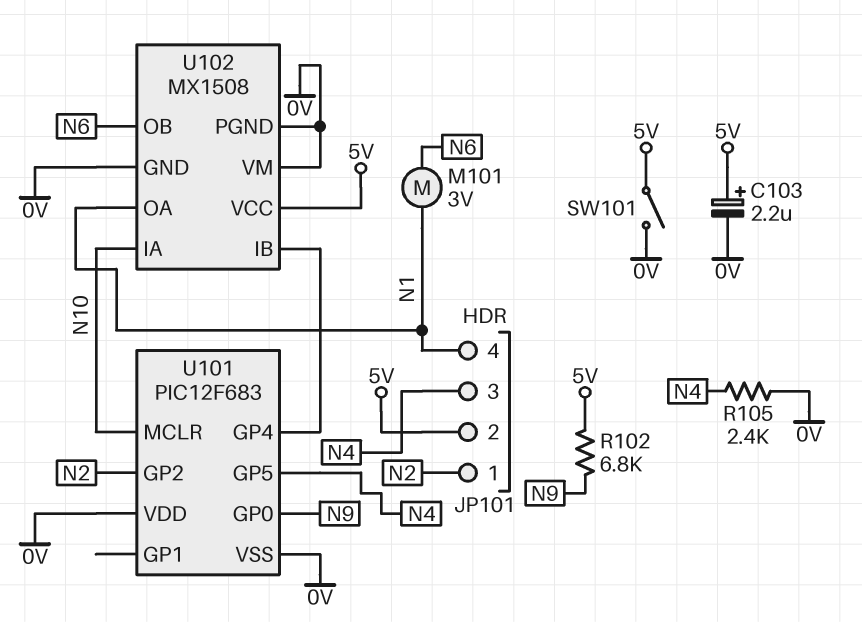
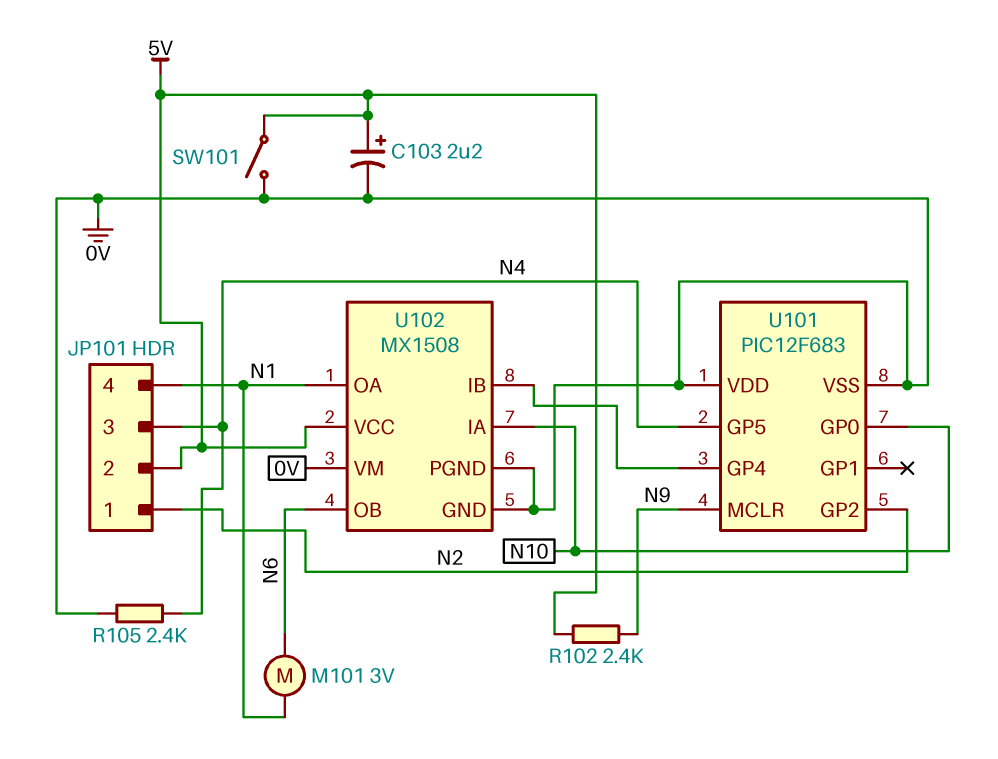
R102: 6.8k (5V, N9) -> 2.4k (5V, N9)
U101 pin GP0: N9 -> N10
U101 pin MCLR: N10 -> N9

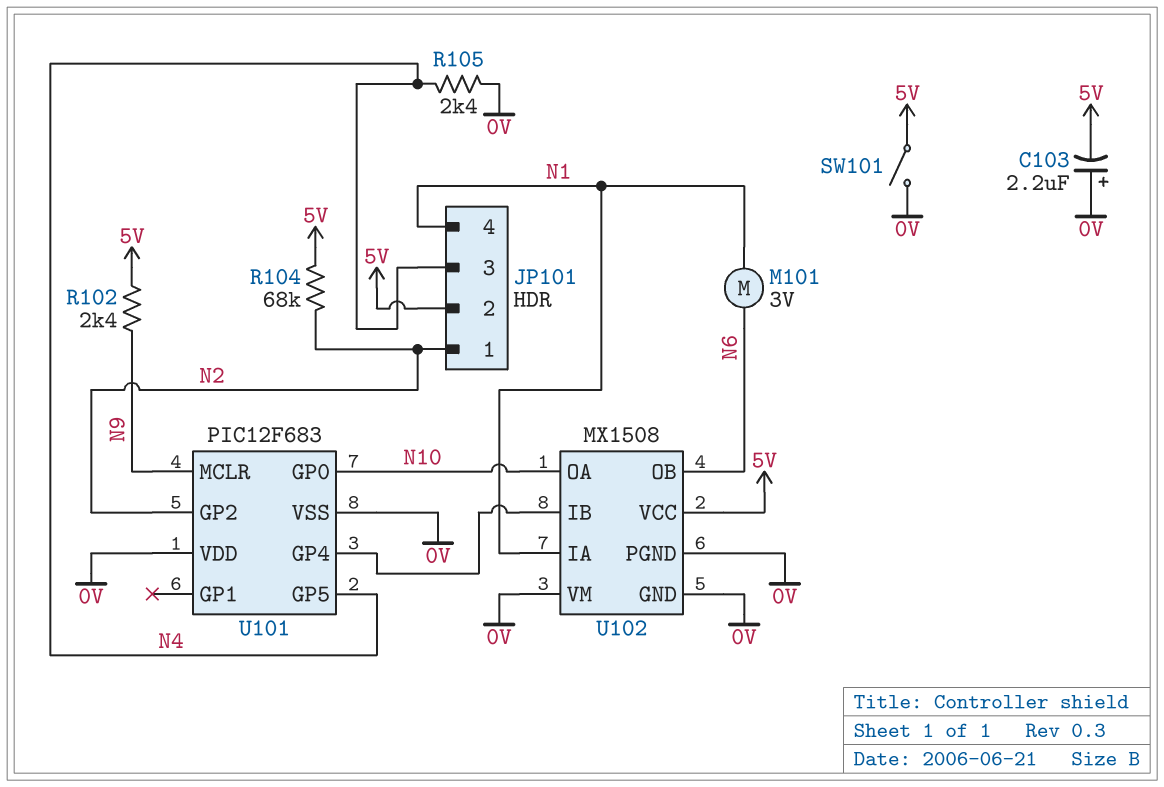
C103: 2.2uF (plus 5V, minus 0V) -> 2.2uF (plus 0V, minus 5V)
R104: none -> 68k (5V, N2)
U102 pin IA: N10 -> N1
U102 pin OA: N1 -> N10

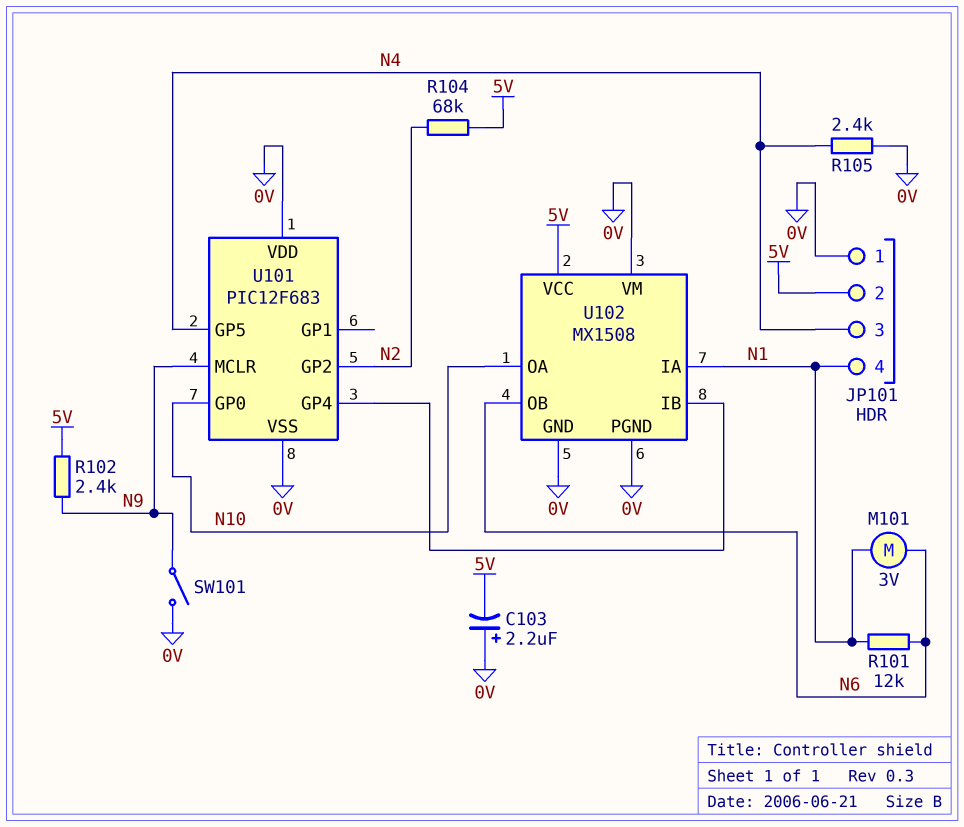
JP101 pin 1: N2 -> 0V
R101: none -> 12k (N1, N6)
SW101: switch (0V, 5V) -> switch (0V, N9)

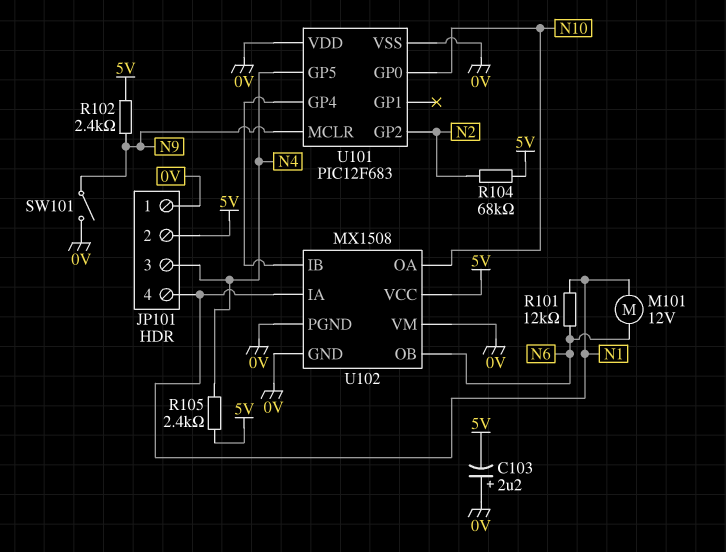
M101: motor 3V (N1, N6) -> motor 12V (N1, N6)
R105: 2.4k (0V, N4) -> 2.4k (5V, N4)

